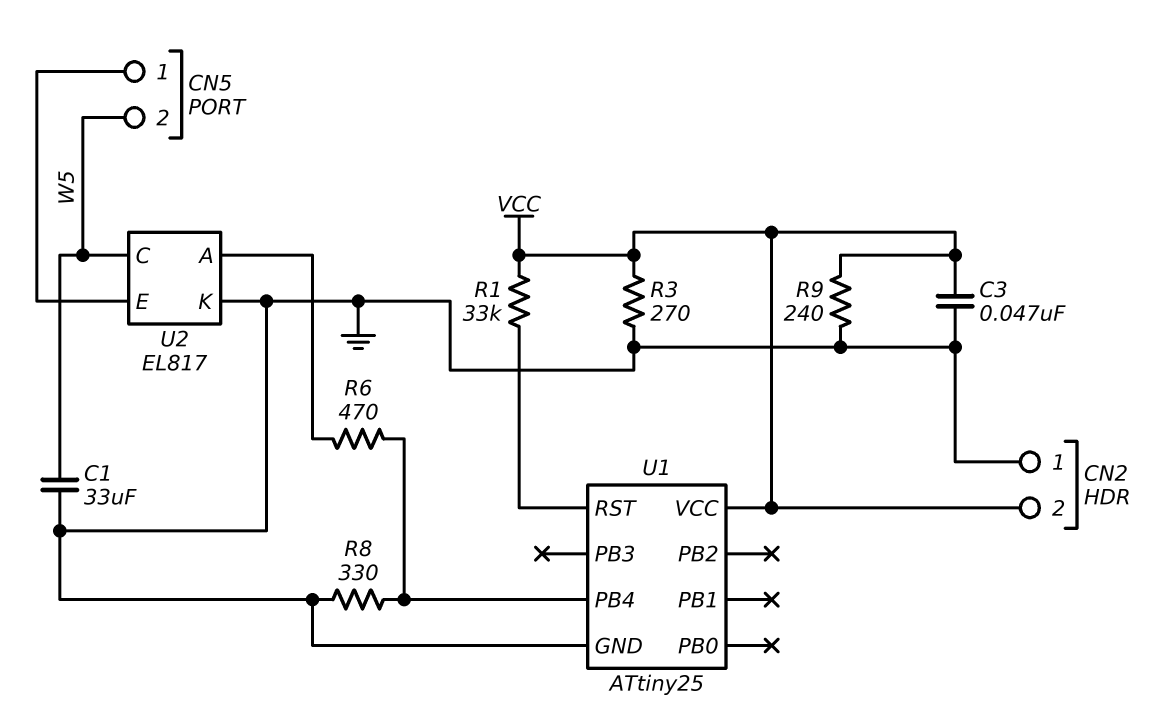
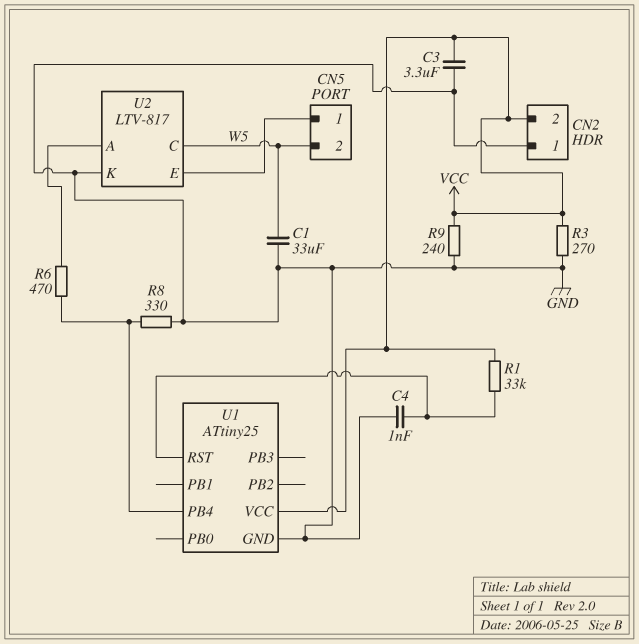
C3: 47nF (GND, VCC) -> 3.3uF (GND, VCC)
C4: none -> 1nF (GND, U1/RST)
U2: EL817 -> LTV-817

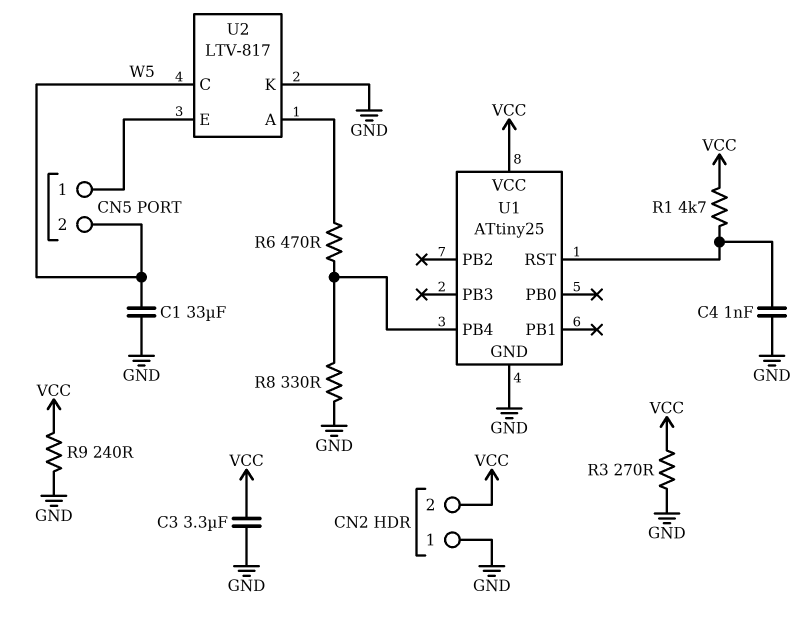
R1: 33k (U1/RST, VCC) -> 4.7k (U1/RST, VCC)

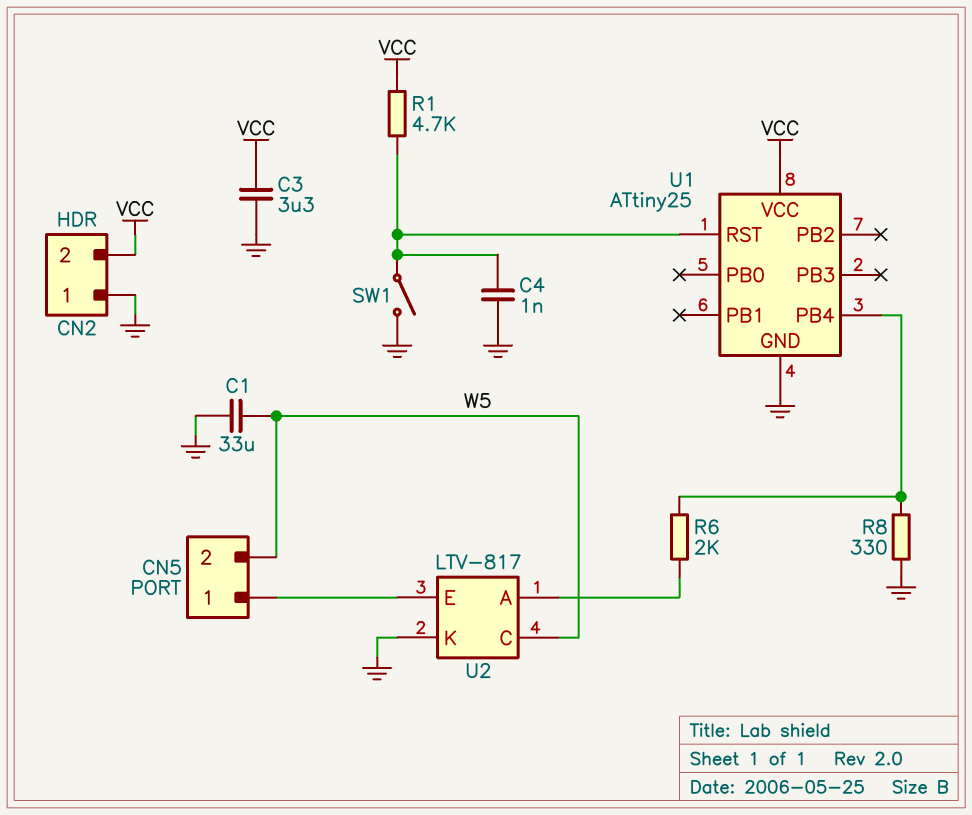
R3: 270 (GND, VCC) -> none
R6: 470 (U1/PB4, U2/A) -> 2k (U1/PB4, U2/A)
R9: 240 (GND, VCC) -> none
SW1: none -> switch (GND, U1/RST)

